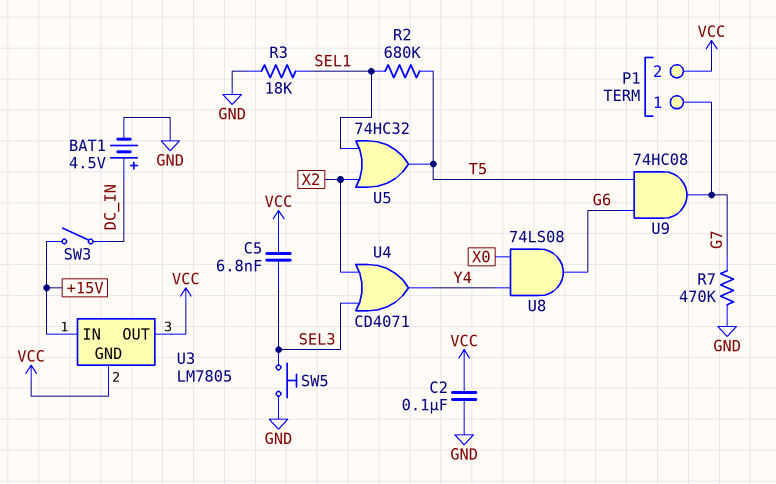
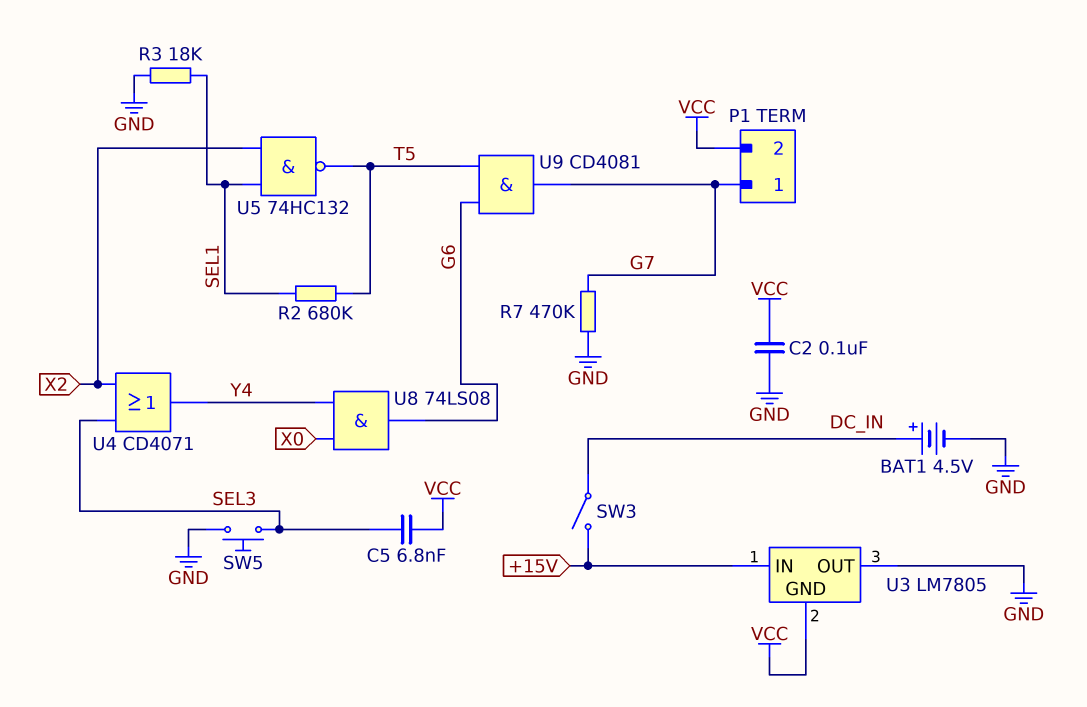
U3 pin OUT: VCC -> GND
U5: OR 74HC32 (in SEL1, in X2, out T5) -> NAND 74HC132 (in SEL1, in X2, out T5)
U9: AND 74HC08 (in G6, in T5, out G7) -> AND CD4081 (in G6, in T5, out G7)

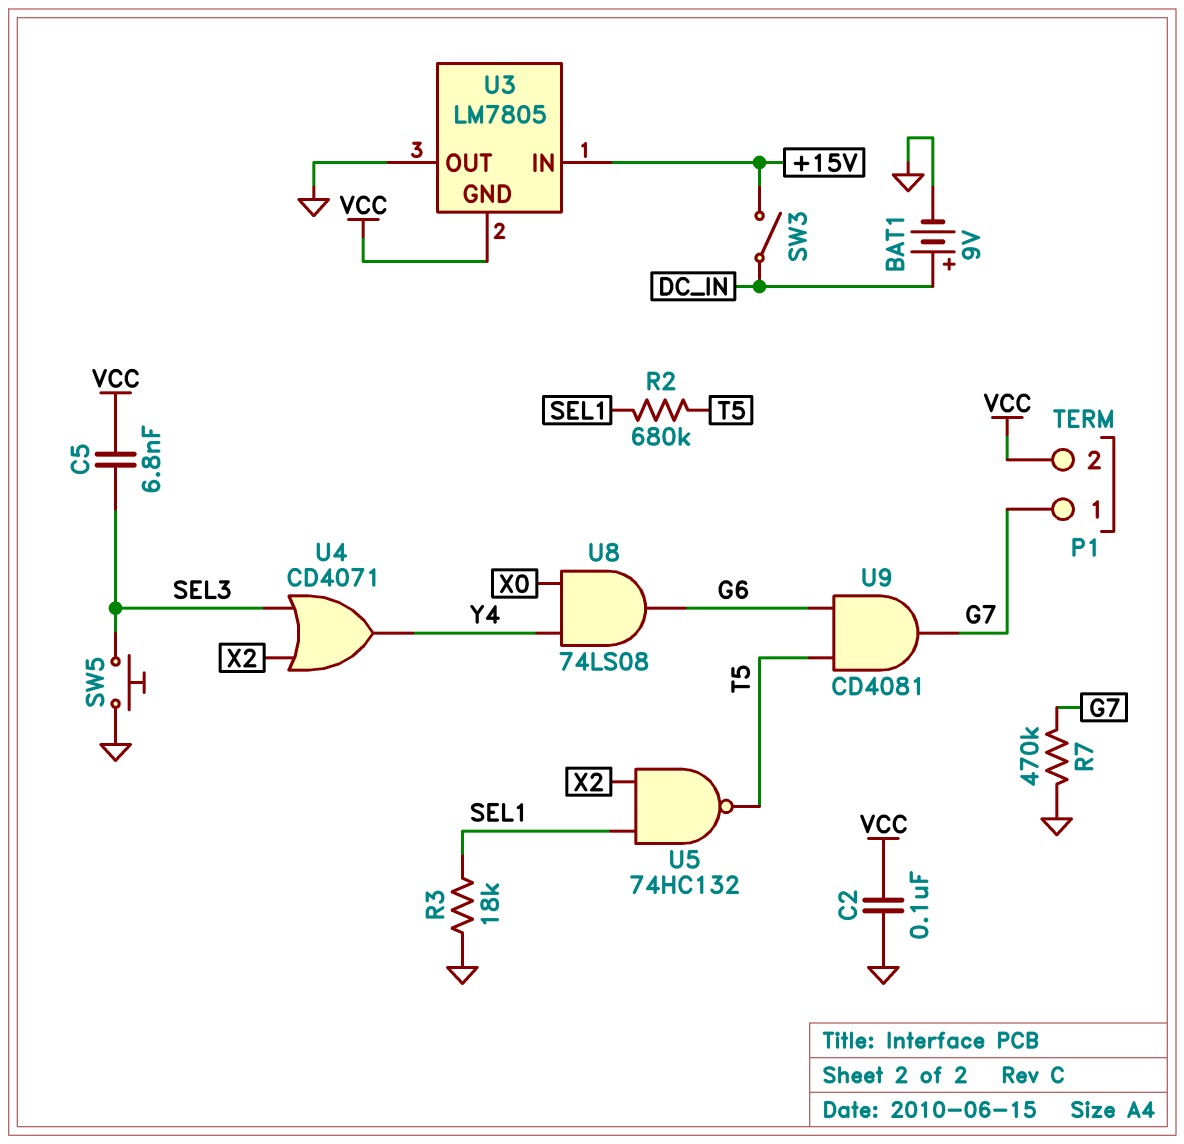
BAT1: 4.5V (plus DC_IN, minus GND) -> 9V (plus DC_IN, minus GND)

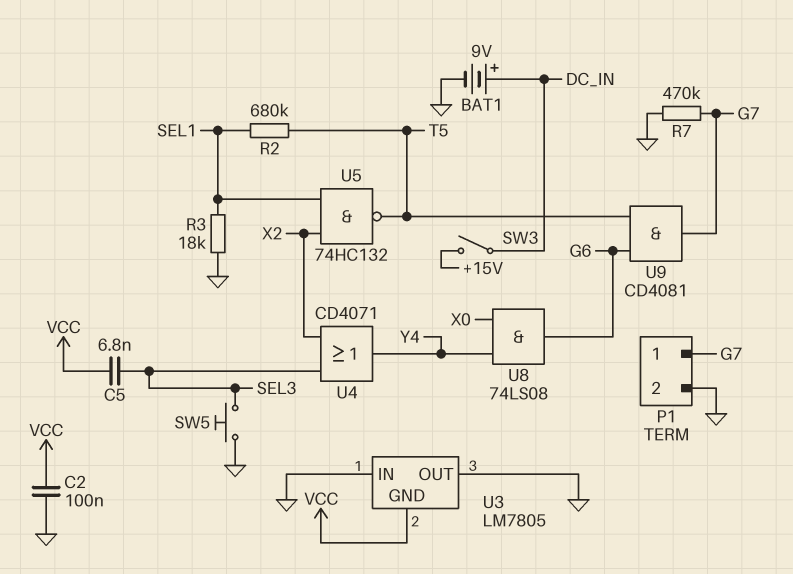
P1 pin 2: VCC -> GND
U3 pin IN: +15V -> GND

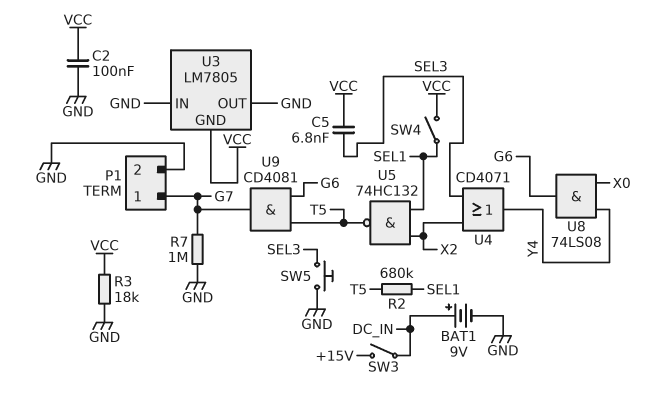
R3: 18k (GND, SEL1) -> 18k (GND, VCC)
R7: 470k (G7, GND) -> 1M (G7, GND)
SW4: none -> switch (SEL1, VCC)

